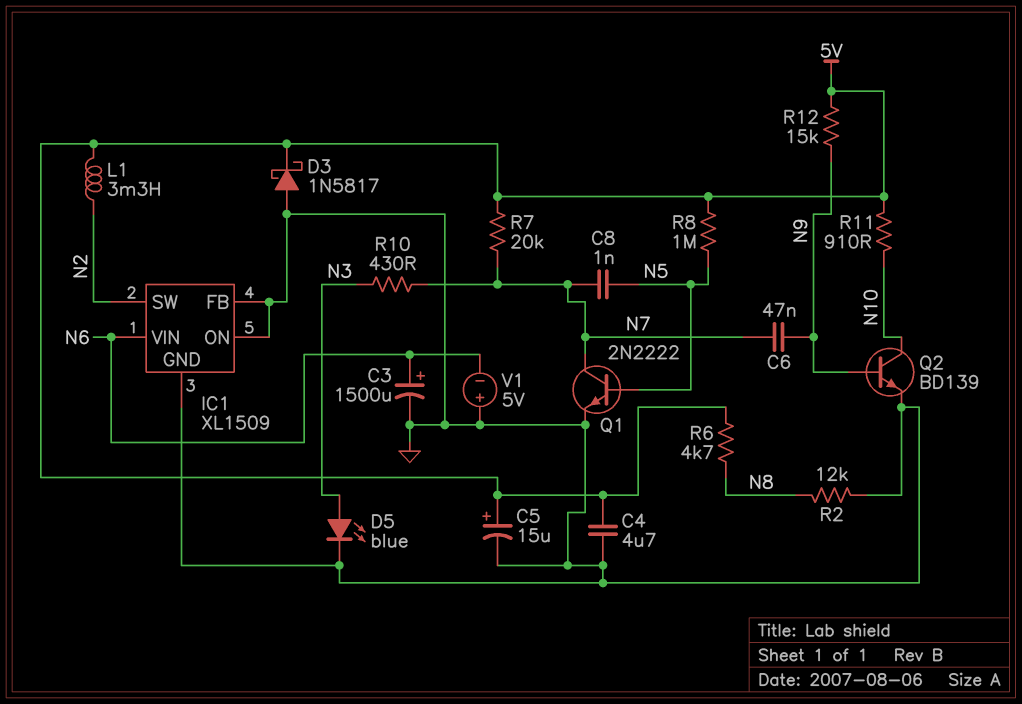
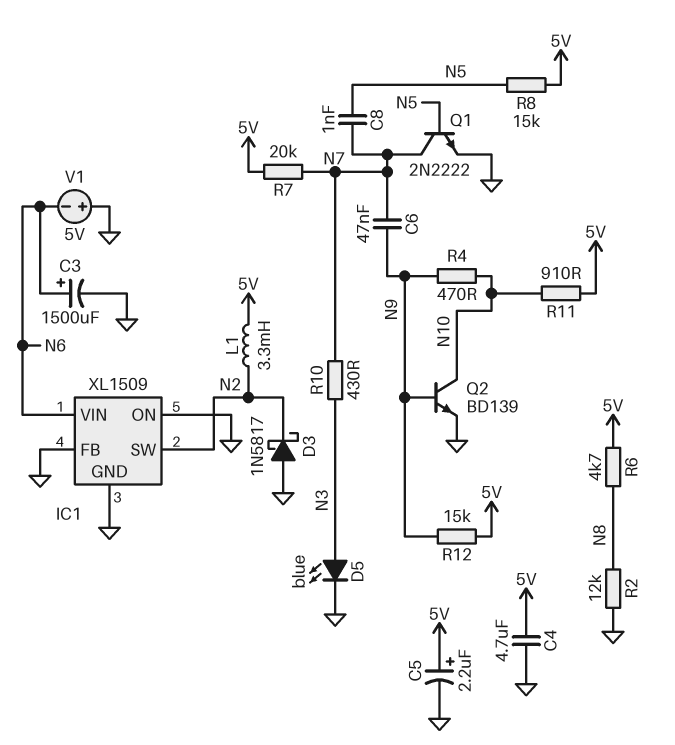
C5: 15uF (plus 5V, minus GND) -> 2.2uF (plus 5V, minus GND)
D3: schottky 1N5817 (A GND, K 5V) -> schottky 1N5817 (A GND, K N2)
R4: none -> 470 (N9, N10)
R8: 1M (5V, N5) -> 15k (5V, N5)

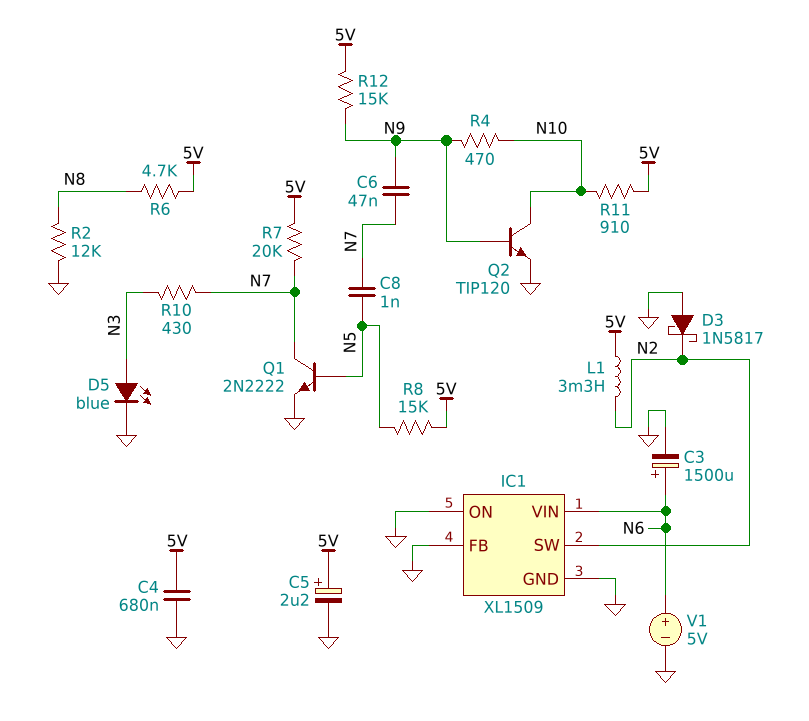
C4: 4.7uF (5V, GND) -> 680nF (5V, GND)
Q2: NPN BD139 (B N9, C N10, E GND) -> NPN TIP120 (B N9, C N10, E GND)
V1: 5V (plus GND, minus N6) -> 5V (plus N6, minus GND)

